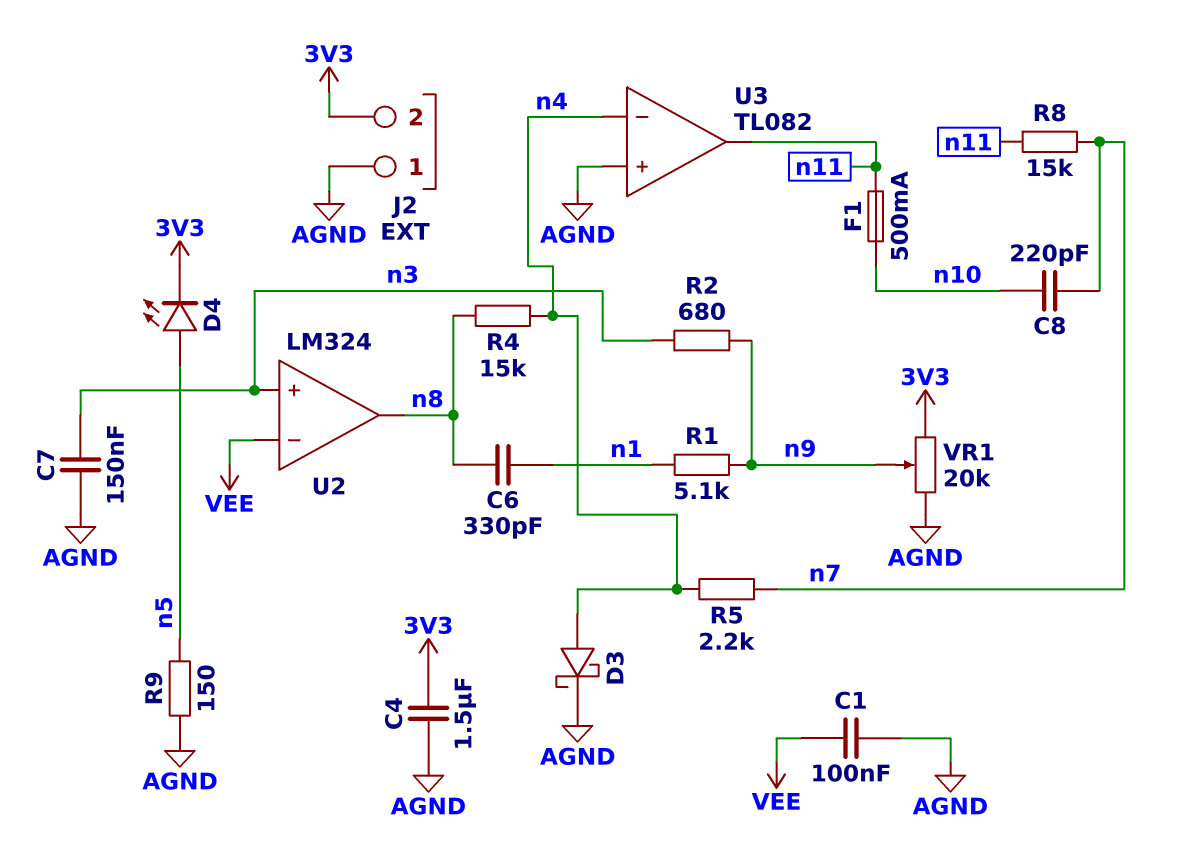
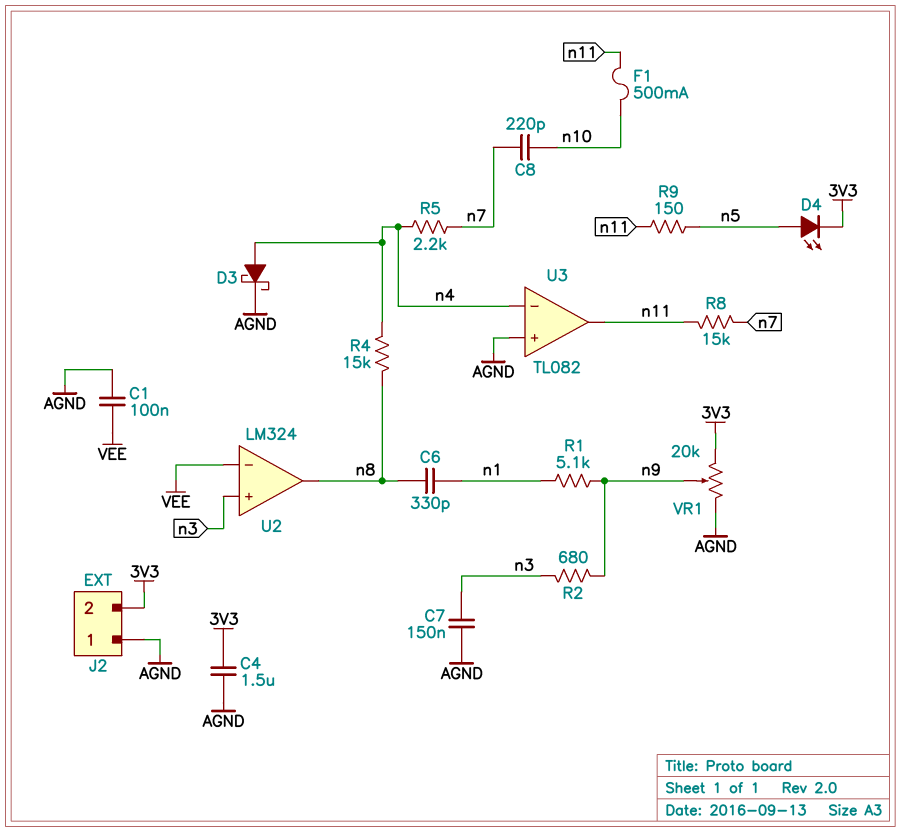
R9: 150 (AGND, n5) -> 150 (n5, n11)

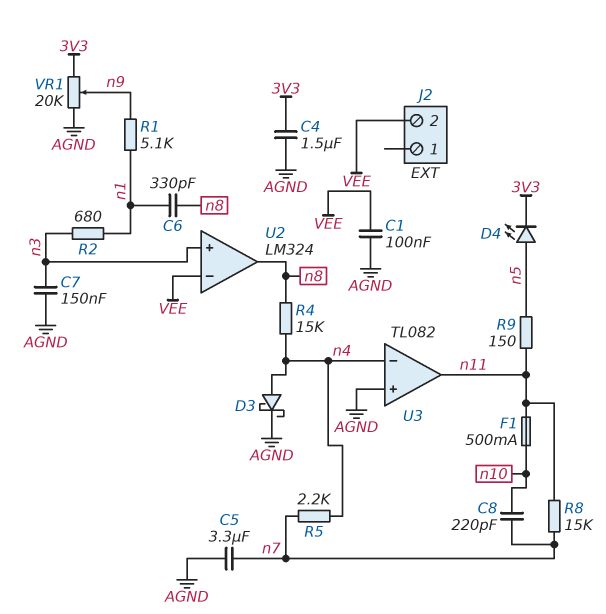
C5: none -> 3.3uF (AGND, n7)
J2 pin 1: AGND -> none
J2 pin 2: 3V3 -> VEE
R2: 680 (n3, n9) -> 680 (n1, n3)

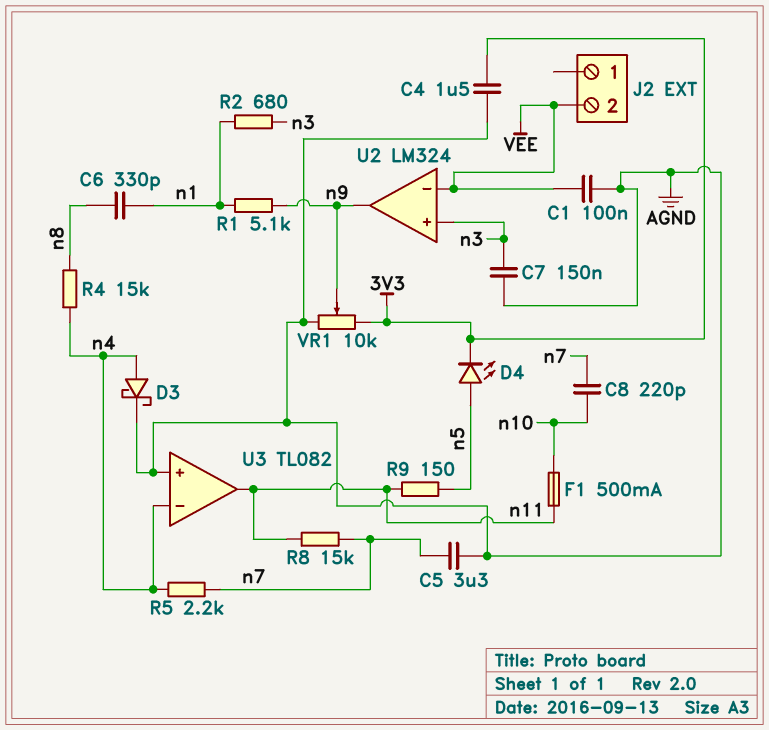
U2 pin out: n8 -> n9
VR1: 20k (3V3, AGND, wiper n9) -> 10k (3V3, AGND, wiper n9)

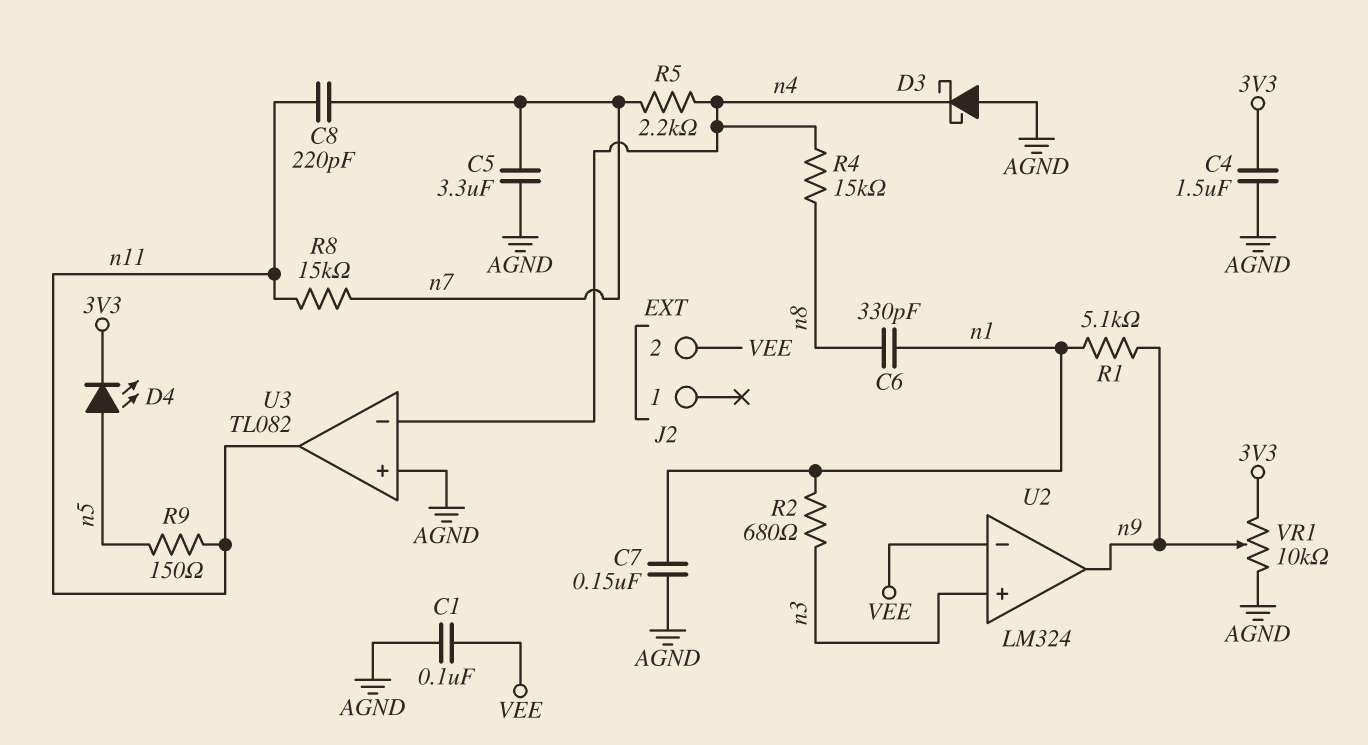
C7: 150nF (AGND, n3) -> 150nF (AGND, n1)
C8: 220pF (n7, n10) -> 220pF (n7, n11)
D3: schottky (A n4, K AGND) -> schottky (A AGND, K n4)
F1: 500mA (n10, n11) -> none

